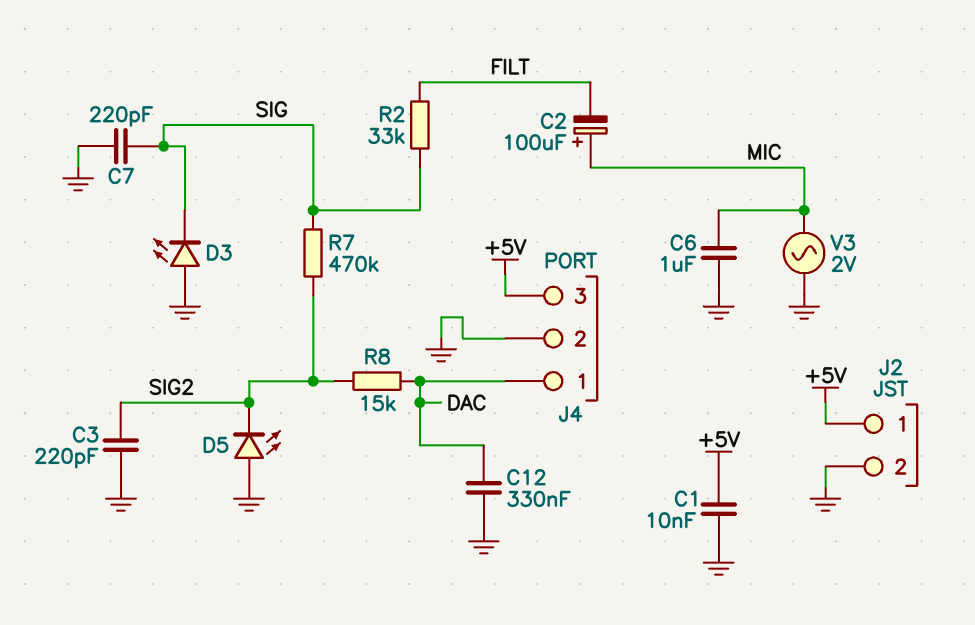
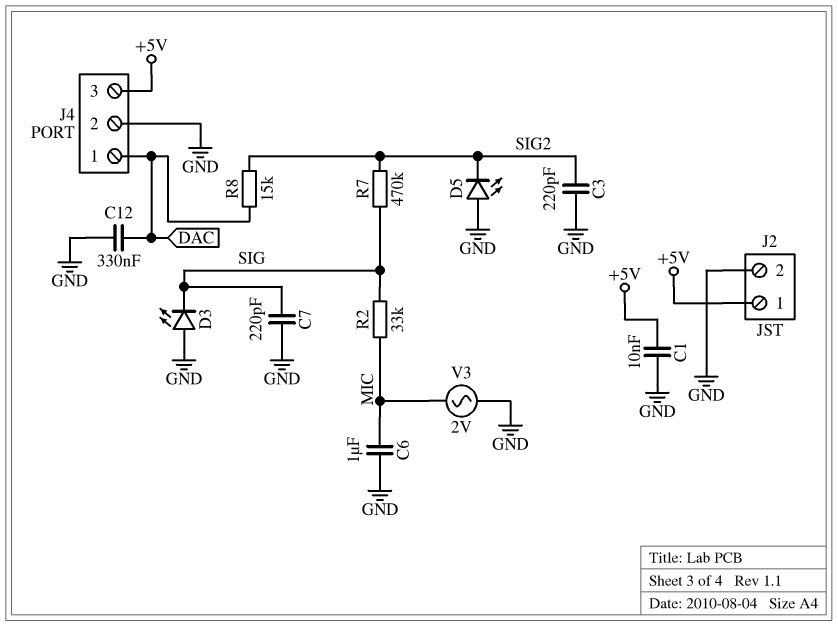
C2: 100uF (plus MIC, minus FILT) -> none
R2: 33k (FILT, SIG) -> 33k (MIC, SIG)

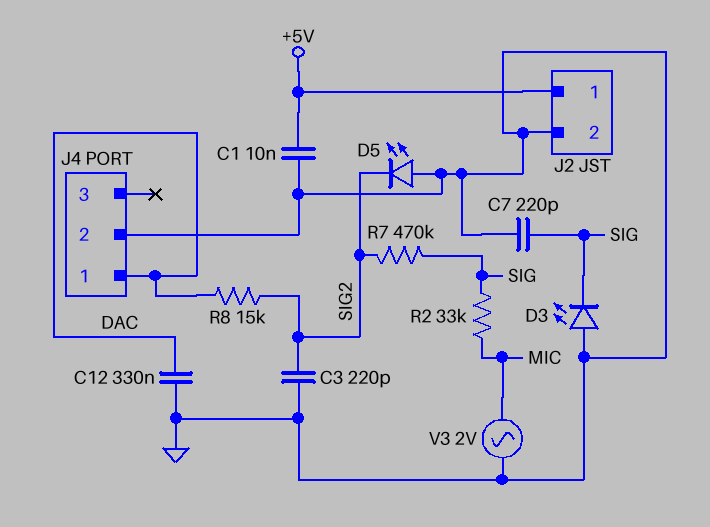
C6: 1uF (GND, MIC) -> none
J4 pin 3: +5V -> none

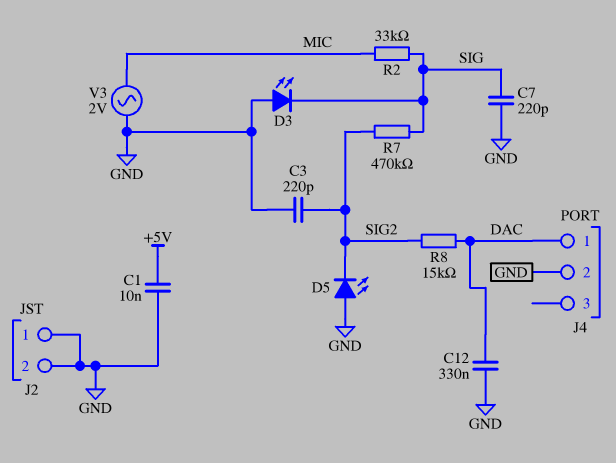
J2 pin 1: +5V -> GND

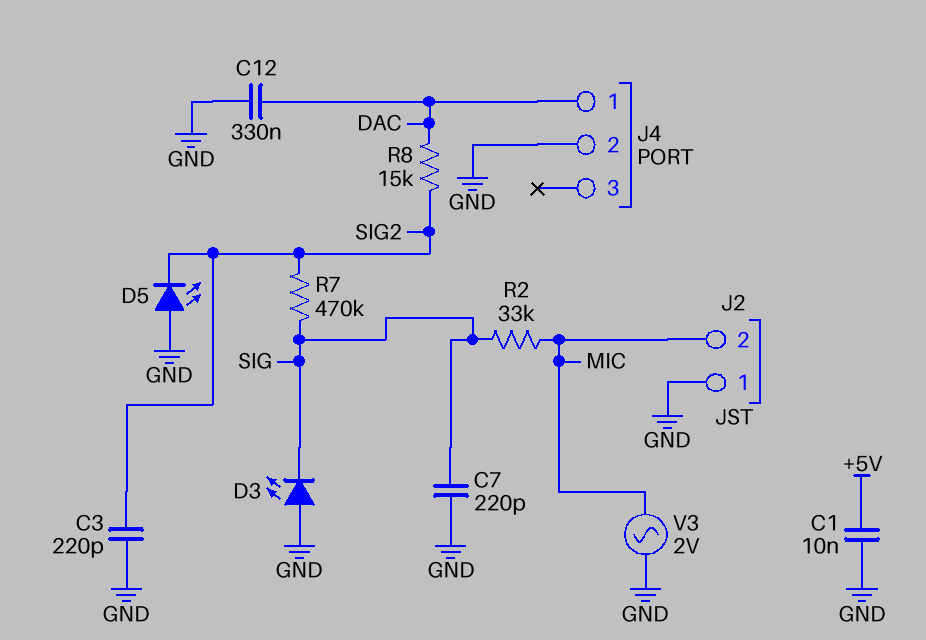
J2 pin 2: GND -> MIC

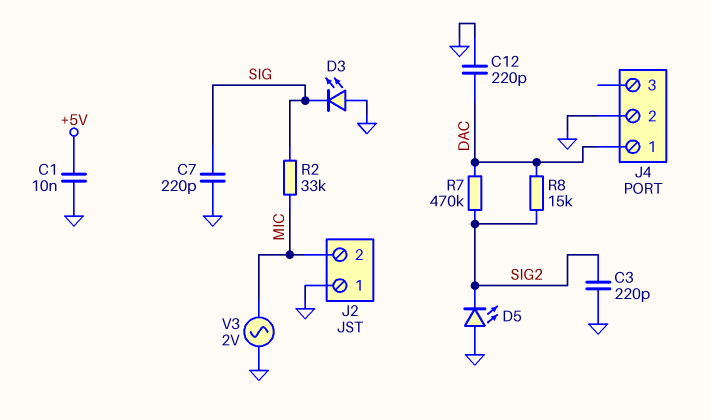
C12: 330nF (DAC, GND) -> 220pF (DAC, GND)
R7: 470k (SIG, SIG2) -> 470k (DAC, SIG2)

